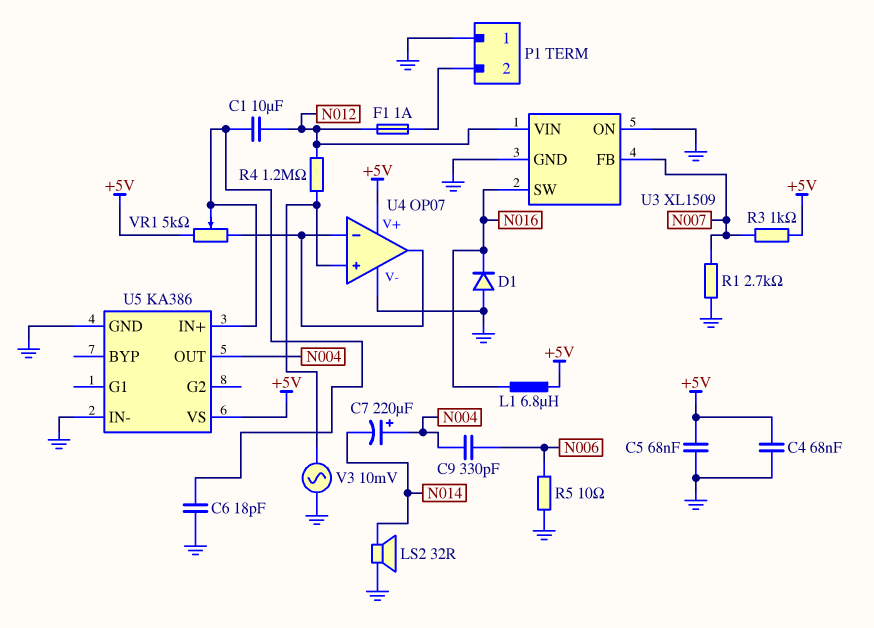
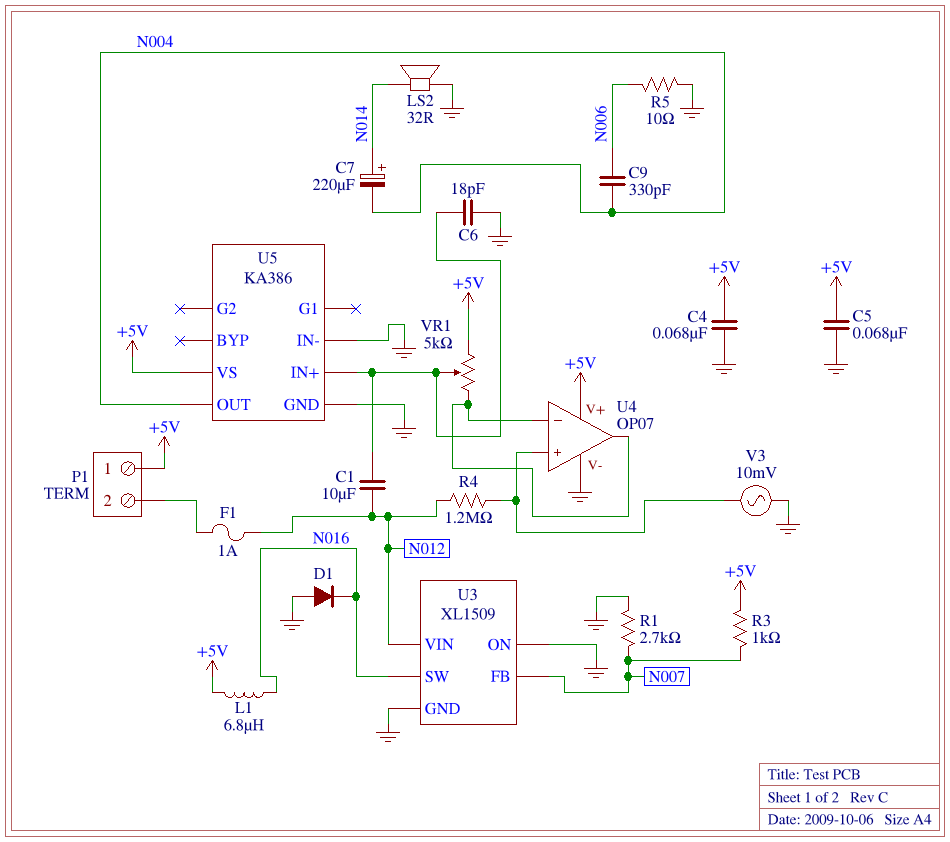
C7: 220uF (plus N004, minus N014) -> 220uF (plus N014, minus N004)
P1 pin 1: GND -> +5V

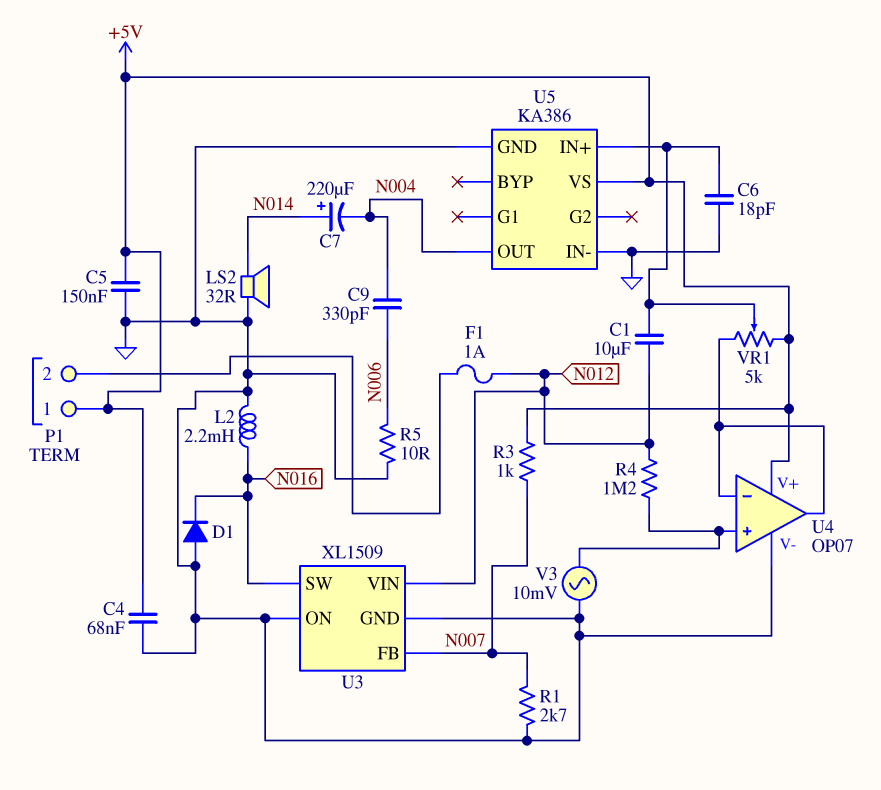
C5: 68nF (+5V, GND) -> 150nF (+5V, GND)
L1: 6.8uH (+5V, N016) -> none
L2: none -> 2.2mH (GND, N016)

